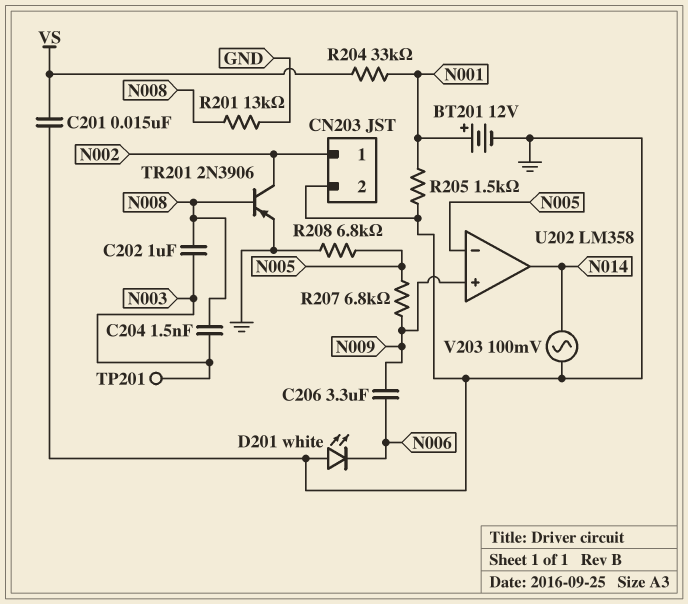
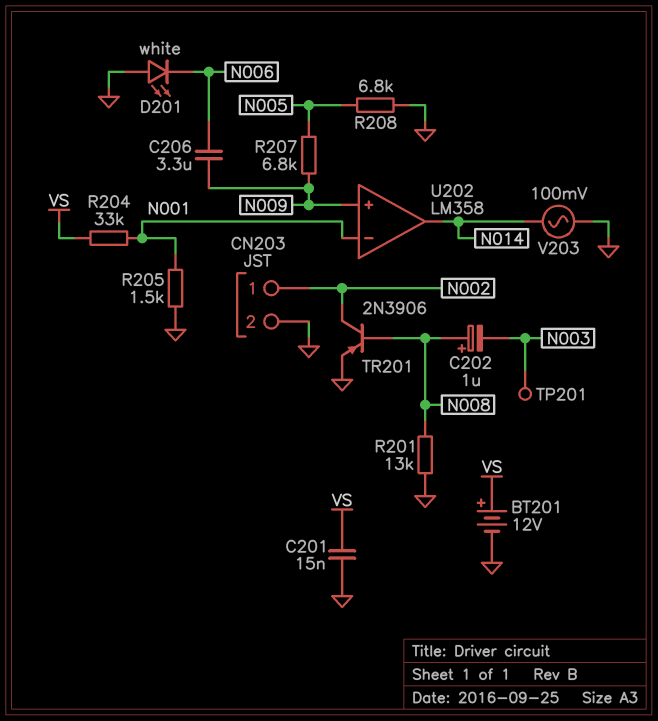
BT201: 12V (plus N001, minus GND) -> 12V (plus VS, minus GND)
C202: 1uF (N003, N008) -> 1uF (plus N008, minus N003)
C204: 1.5nF (N003, N008) -> none
U202 pin in-: N005 -> N001

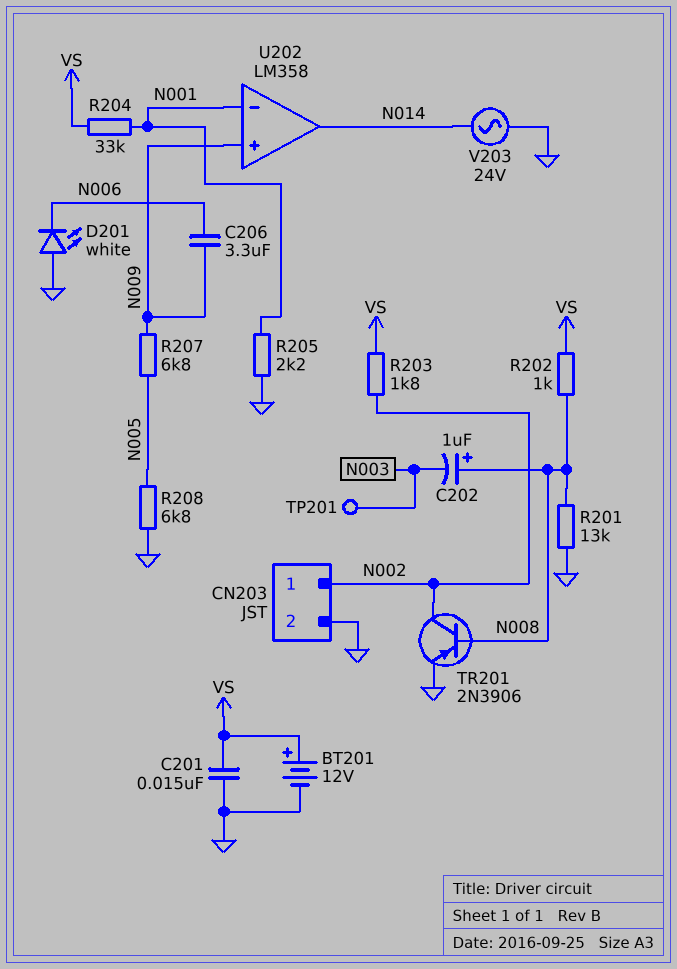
R202: none -> 1k (N008, VS)
R203: none -> 1.8k (N002, VS)
R205: 1.5k (GND, N001) -> 2.2k (GND, N001)
V203: AC 100mV (GND, N014) -> AC 24V (GND, N014)

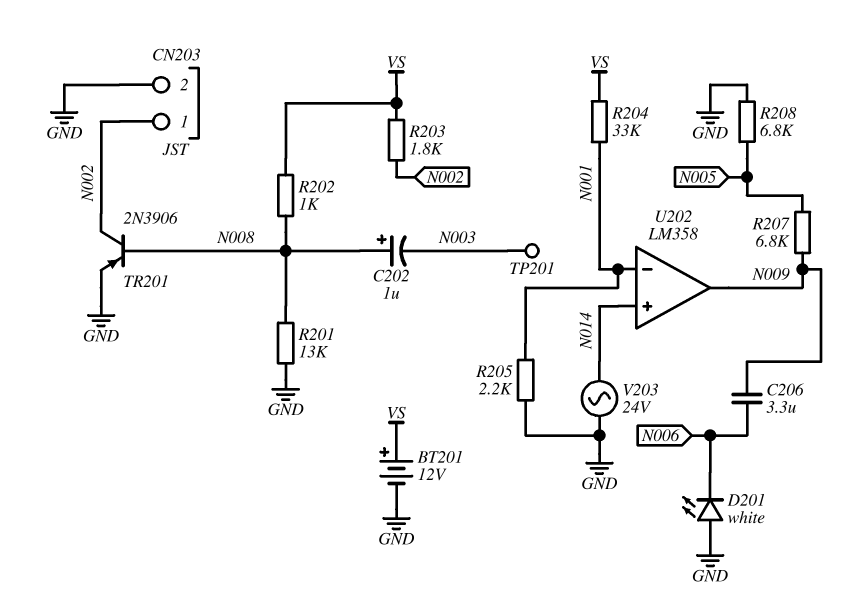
C201: 15nF (GND, VS) -> none
U202 pin in+: N009 -> N014
U202 pin out: N014 -> N009

